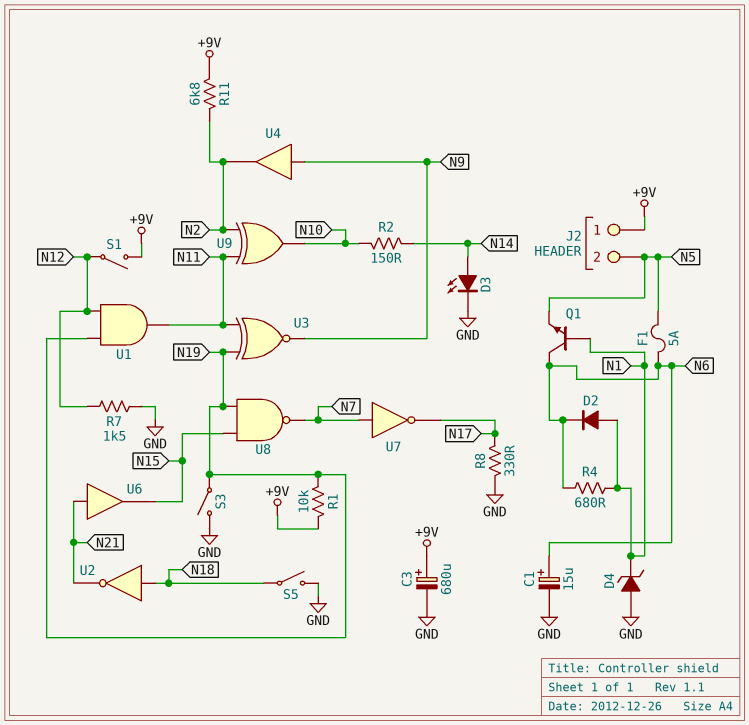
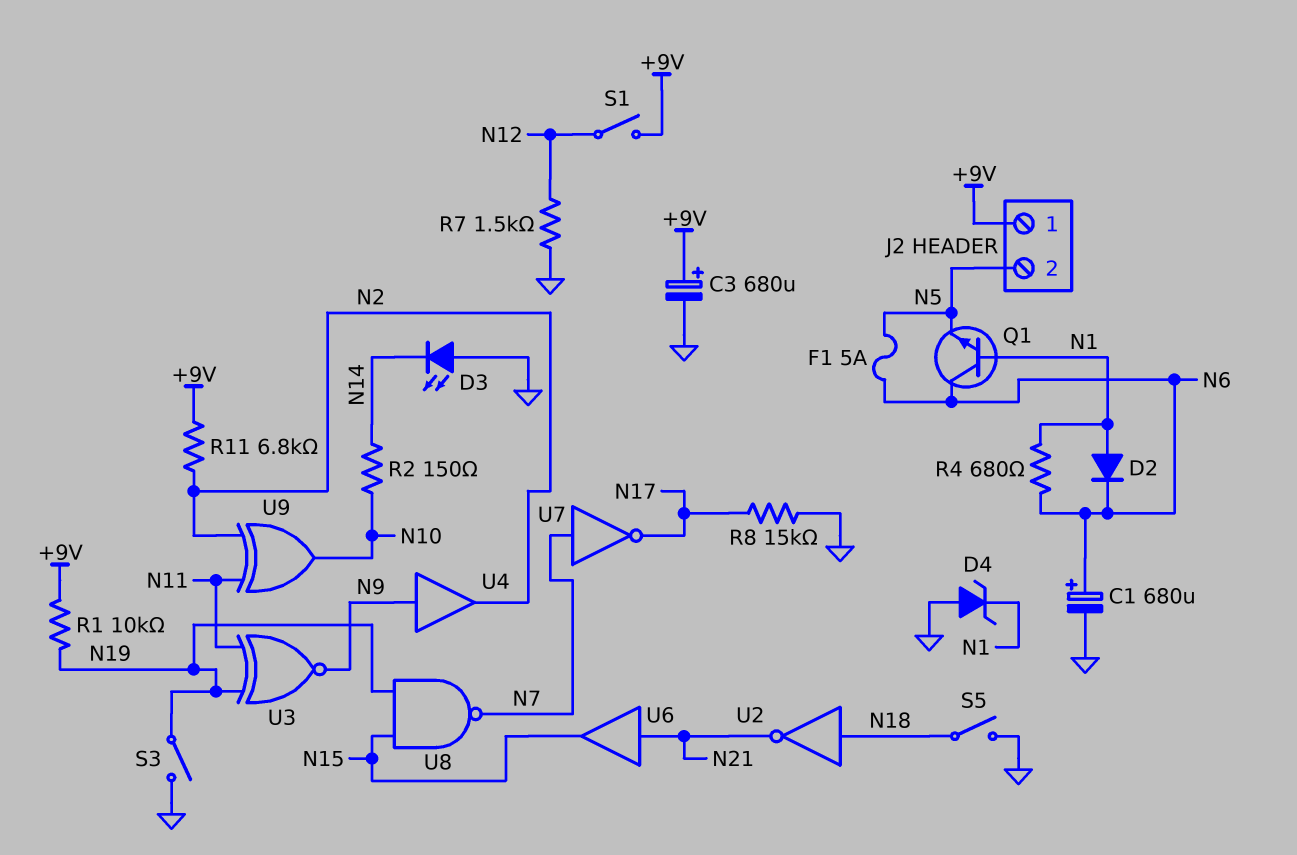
C1: 15uF (plus N6, minus GND) -> 680uF (plus N6, minus GND)
D3: LED (A N14, K GND) -> LED (A GND, K N14)
R8: 330 (GND, N17) -> 15k (GND, N17)
U1: AND (in N12, in N19, out N11) -> none

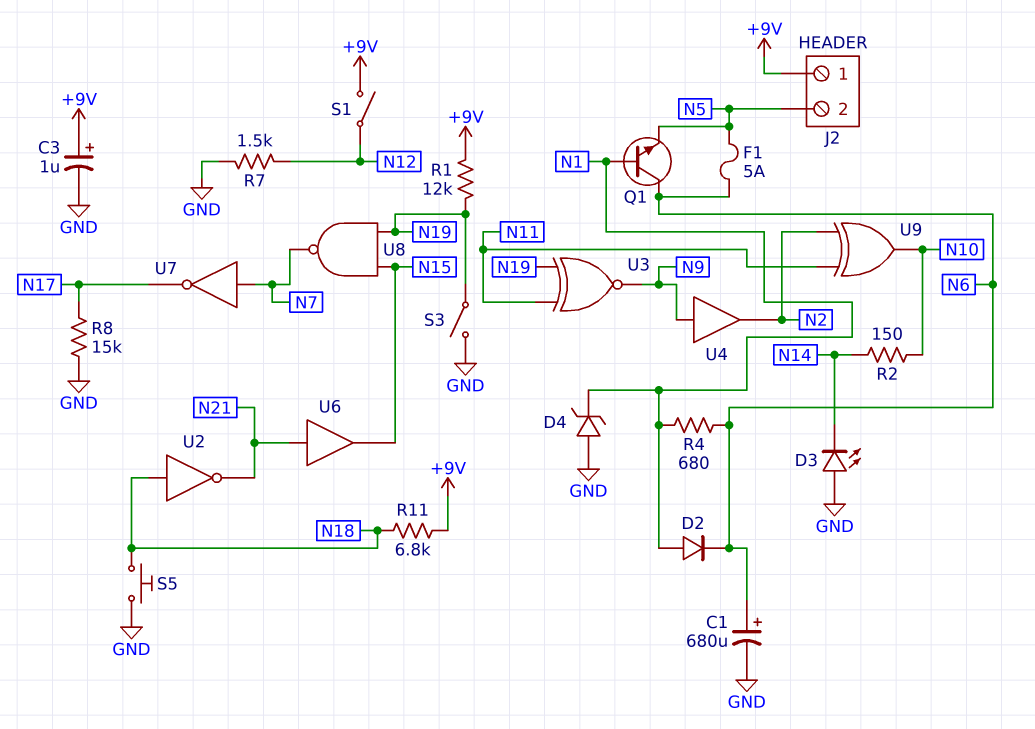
C3: 680uF (plus +9V, minus GND) -> 1uF (plus +9V, minus GND)
R1: 10k (+9V, N19) -> 12k (+9V, N19)
R11: 6.8k (+9V, N2) -> 6.8k (+9V, N18)
S5: switch (GND, N18) -> button (GND, N18)

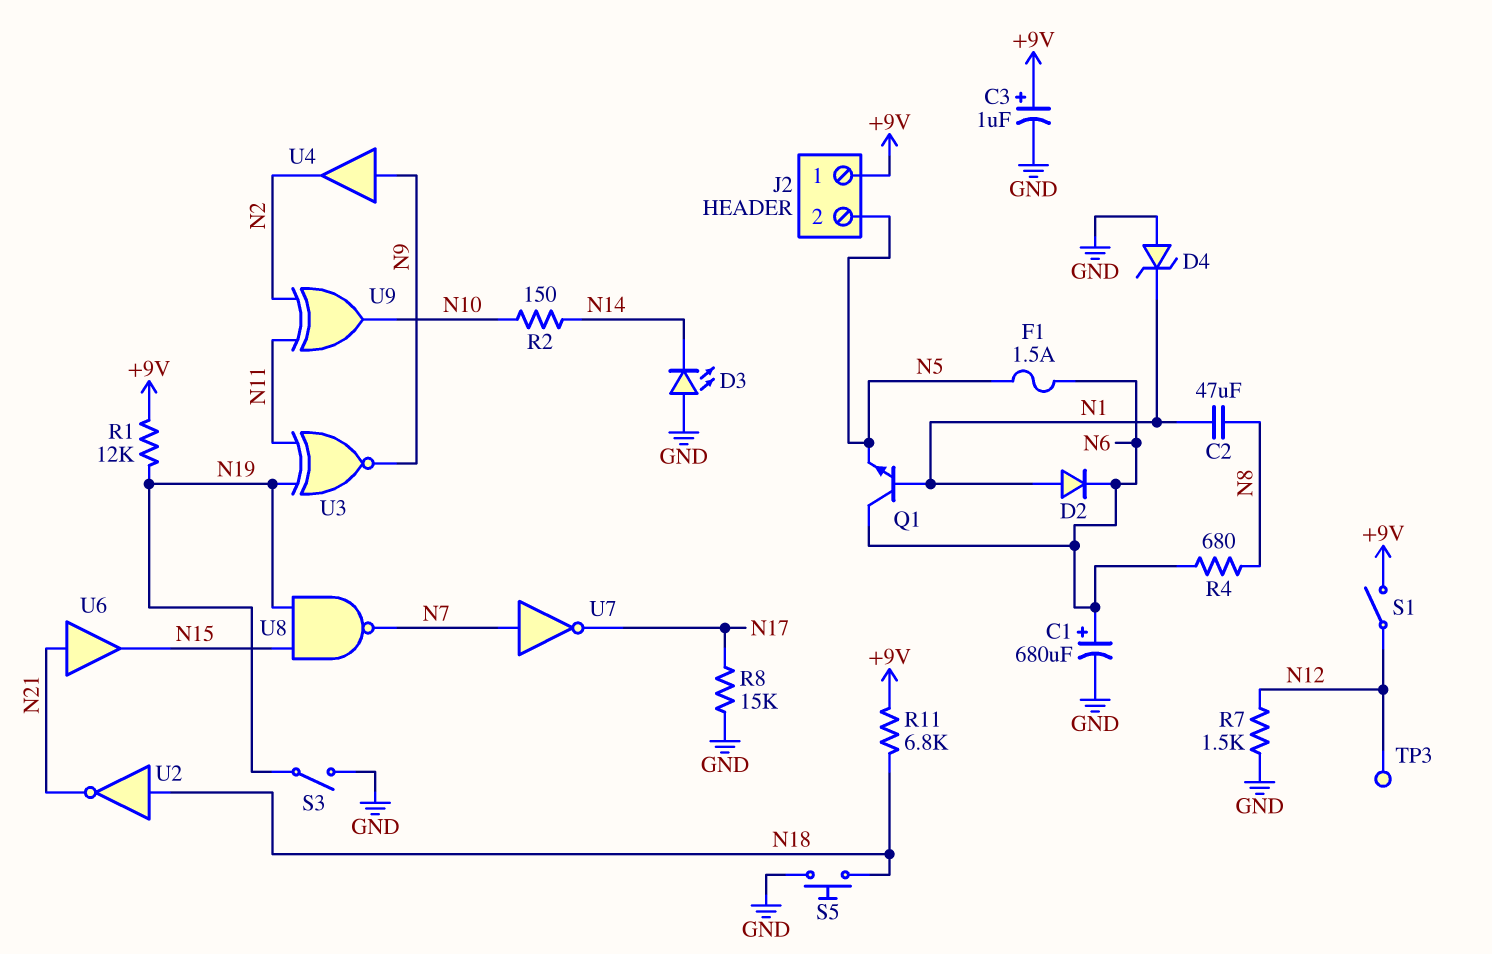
C2: none -> 47uF (N1, N8)
F1: 5A (N5, N6) -> 1.5A (N5, N6)
R4: 680 (N1, N6) -> 680 (N6, N8)
TP3: none -> test point (N12)

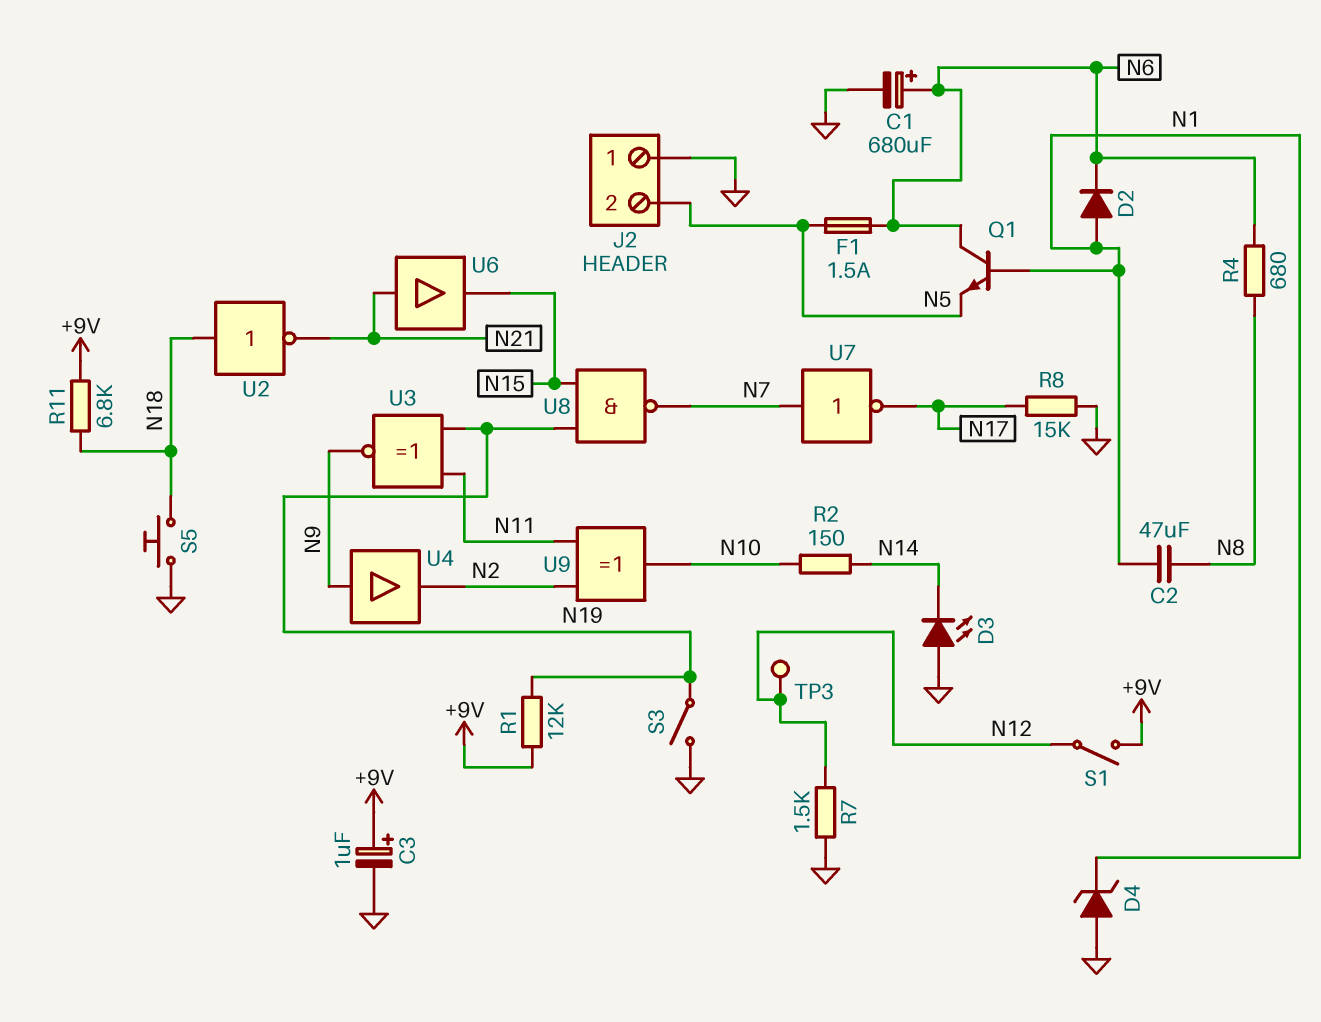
J2 pin 1: +9V -> GND

